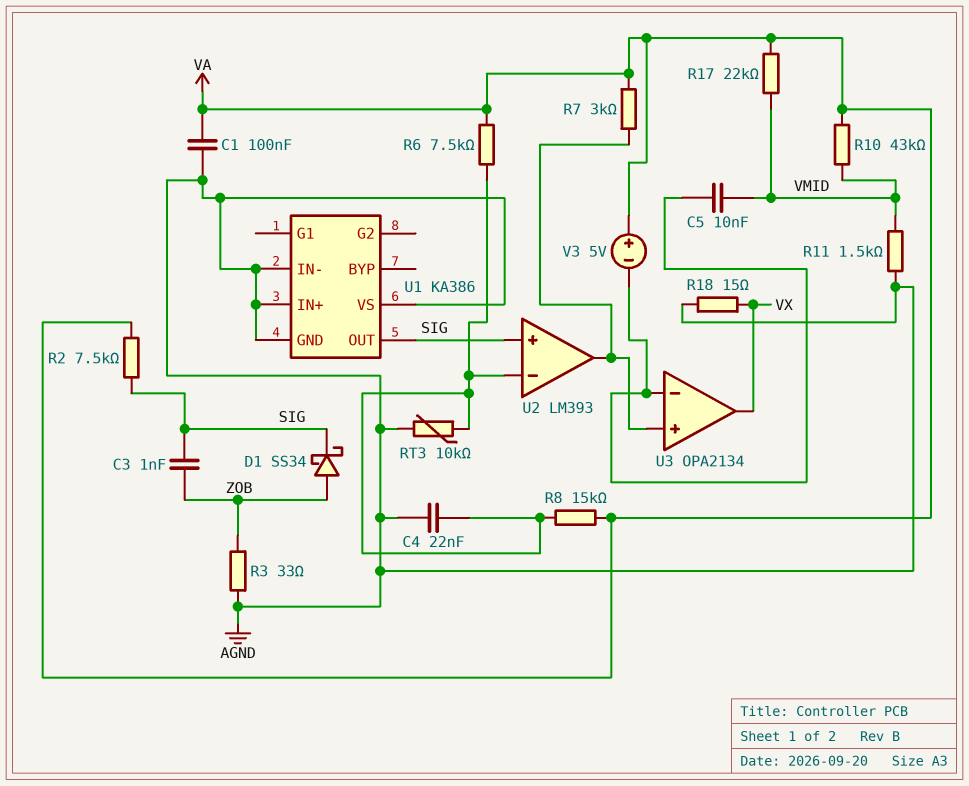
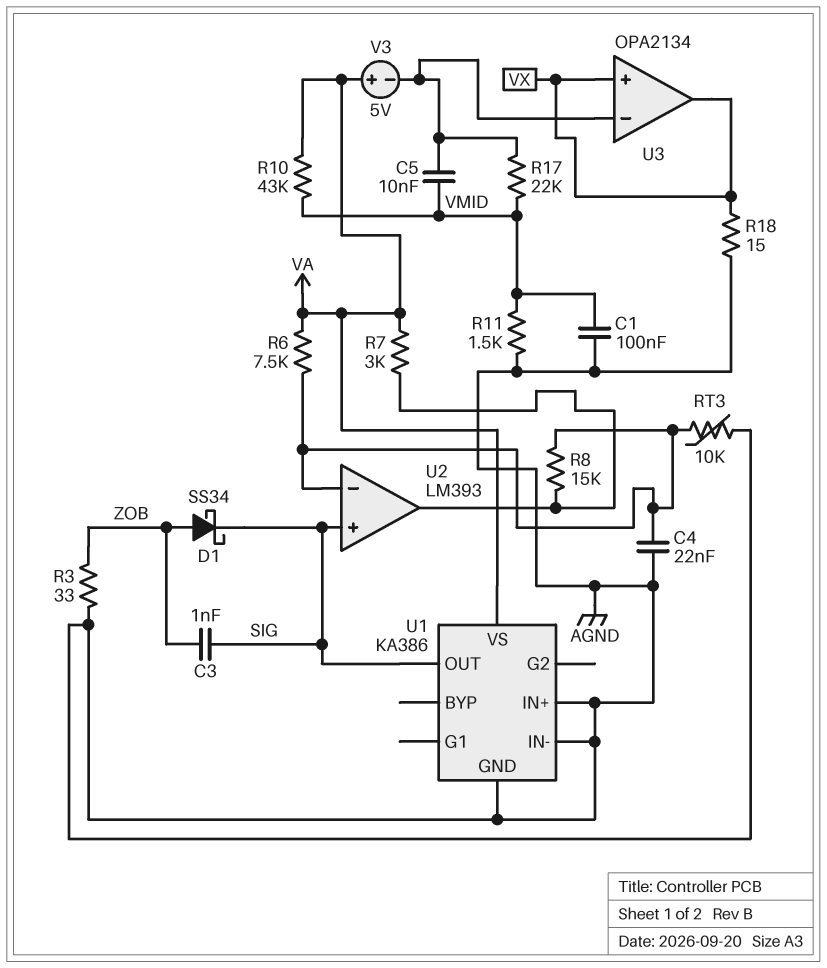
C1: 100nF (AGND, VA) -> 100nF (AGND, VMID)
R2: 7.5k (SIG, VA) -> none
R8: 15k (U2/in-, VA) -> 15k (U2/in-, U2/out)
R17: 22k (VA, VMID) -> 22k (U3/in-, VMID)
U1 pin VS: AGND -> VA
U3 pin in+: U2/out -> VX

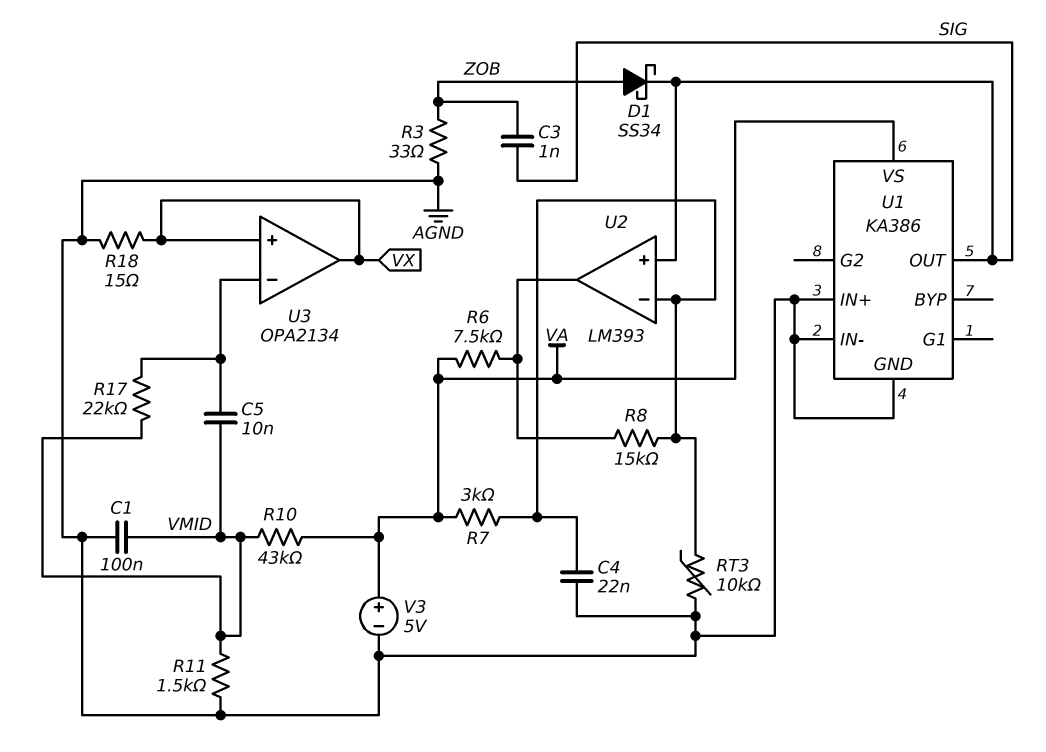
R6: 7.5k (U2/in-, VA) -> 7.5k (U2/out, VA)
R7: 3k (U2/out, VA) -> 3k (U2/in-, VA)
V3: 5V (plus VA, minus U3/in-) -> 5V (plus VA, minus AGND)

